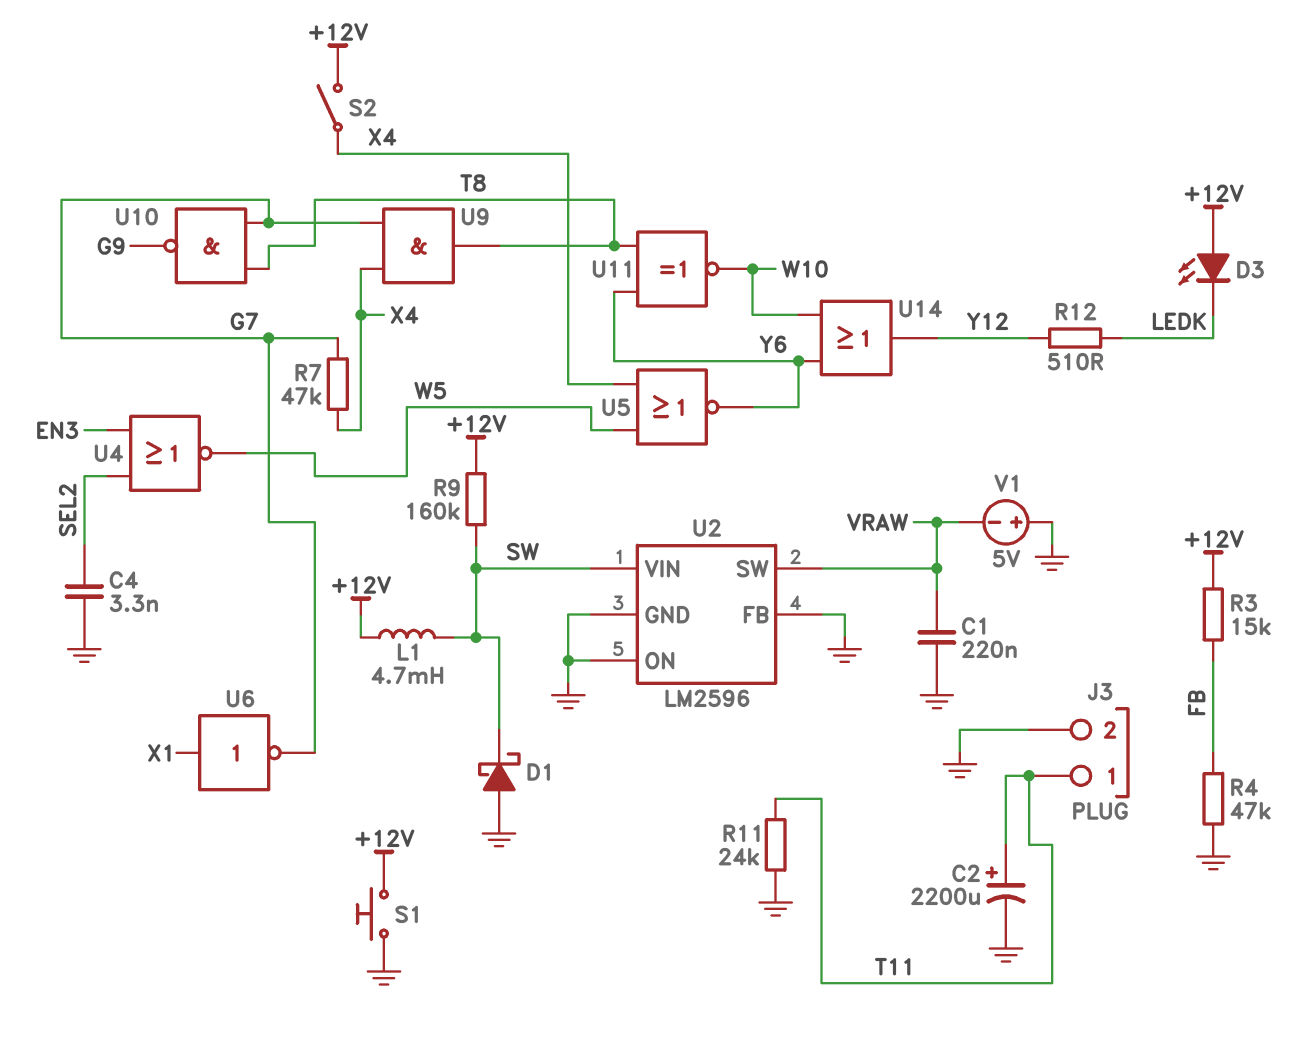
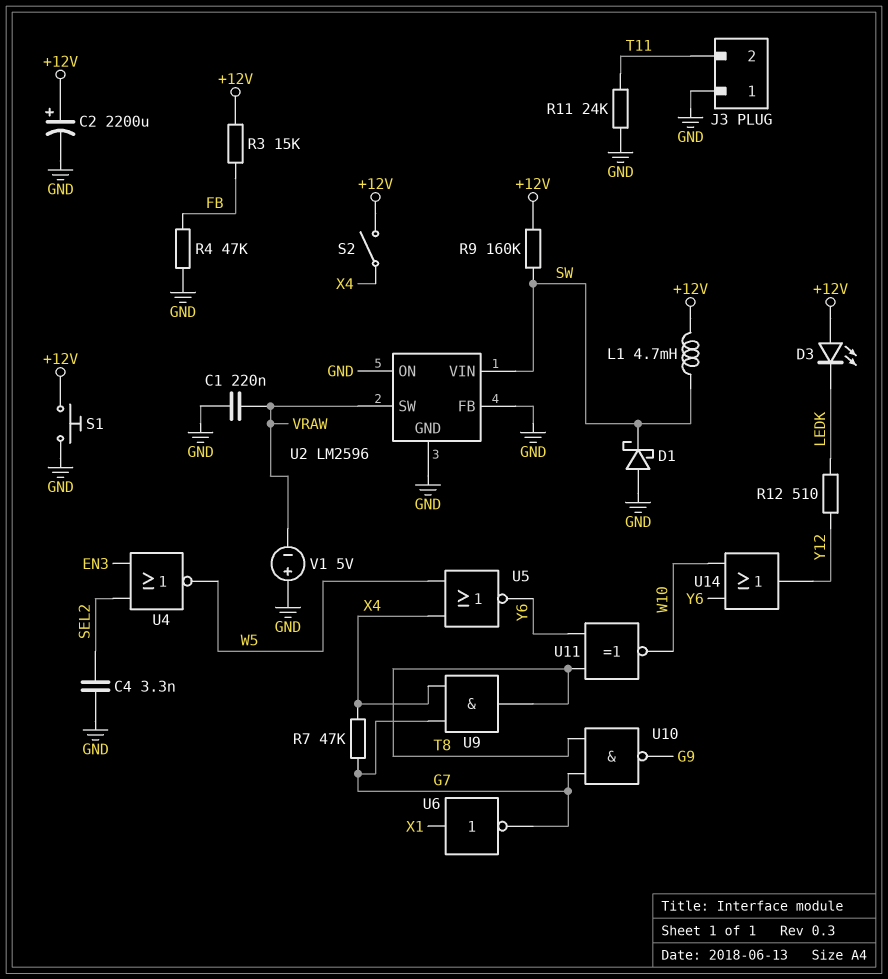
C2: 2200uF (plus T11, minus GND) -> 2200uF (plus +12V, minus GND)
J3 pin 1: T11 -> GND
J3 pin 2: GND -> T11

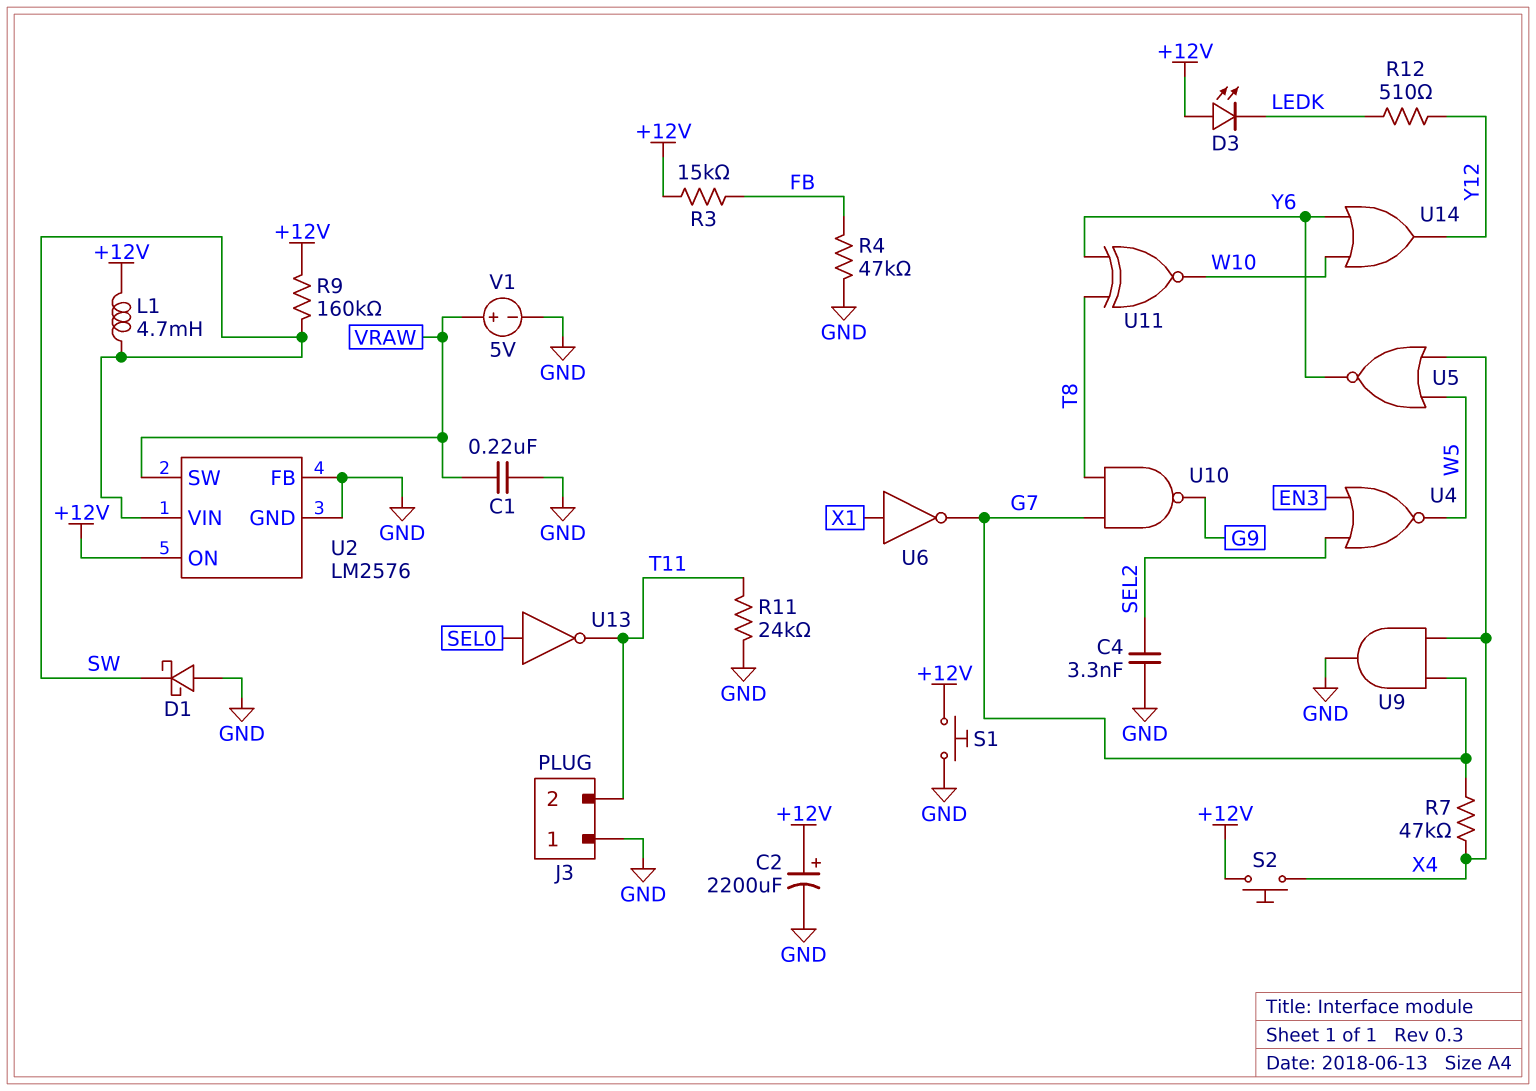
S2: switch (+12V, X4) -> button (+12V, X4)
U2: LM2596 -> LM2576
U2 pin ON: GND -> +12V
U9: AND (in G7, in X4, out T8) -> AND (in G7, in X4, out GND)
U13: none -> NOT (in SEL0, out T11)
V1: 5V (plus GND, minus VRAW) -> 5V (plus VRAW, minus GND)

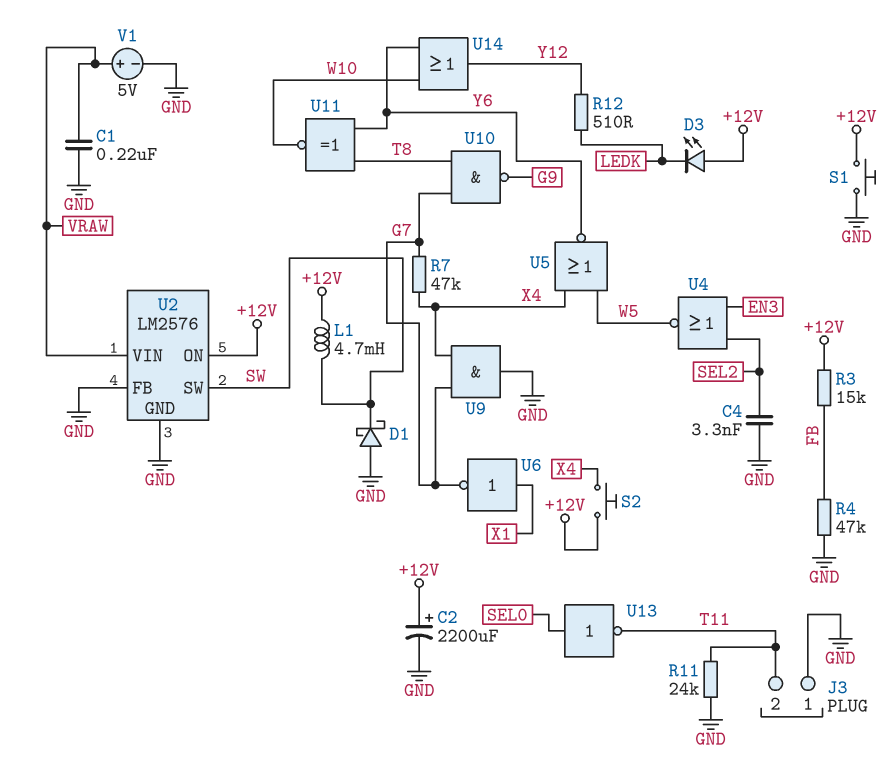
R9: 160k (+12V, SW) -> none
U2 pin SW: VRAW -> SW
U2 pin VIN: SW -> VRAW

